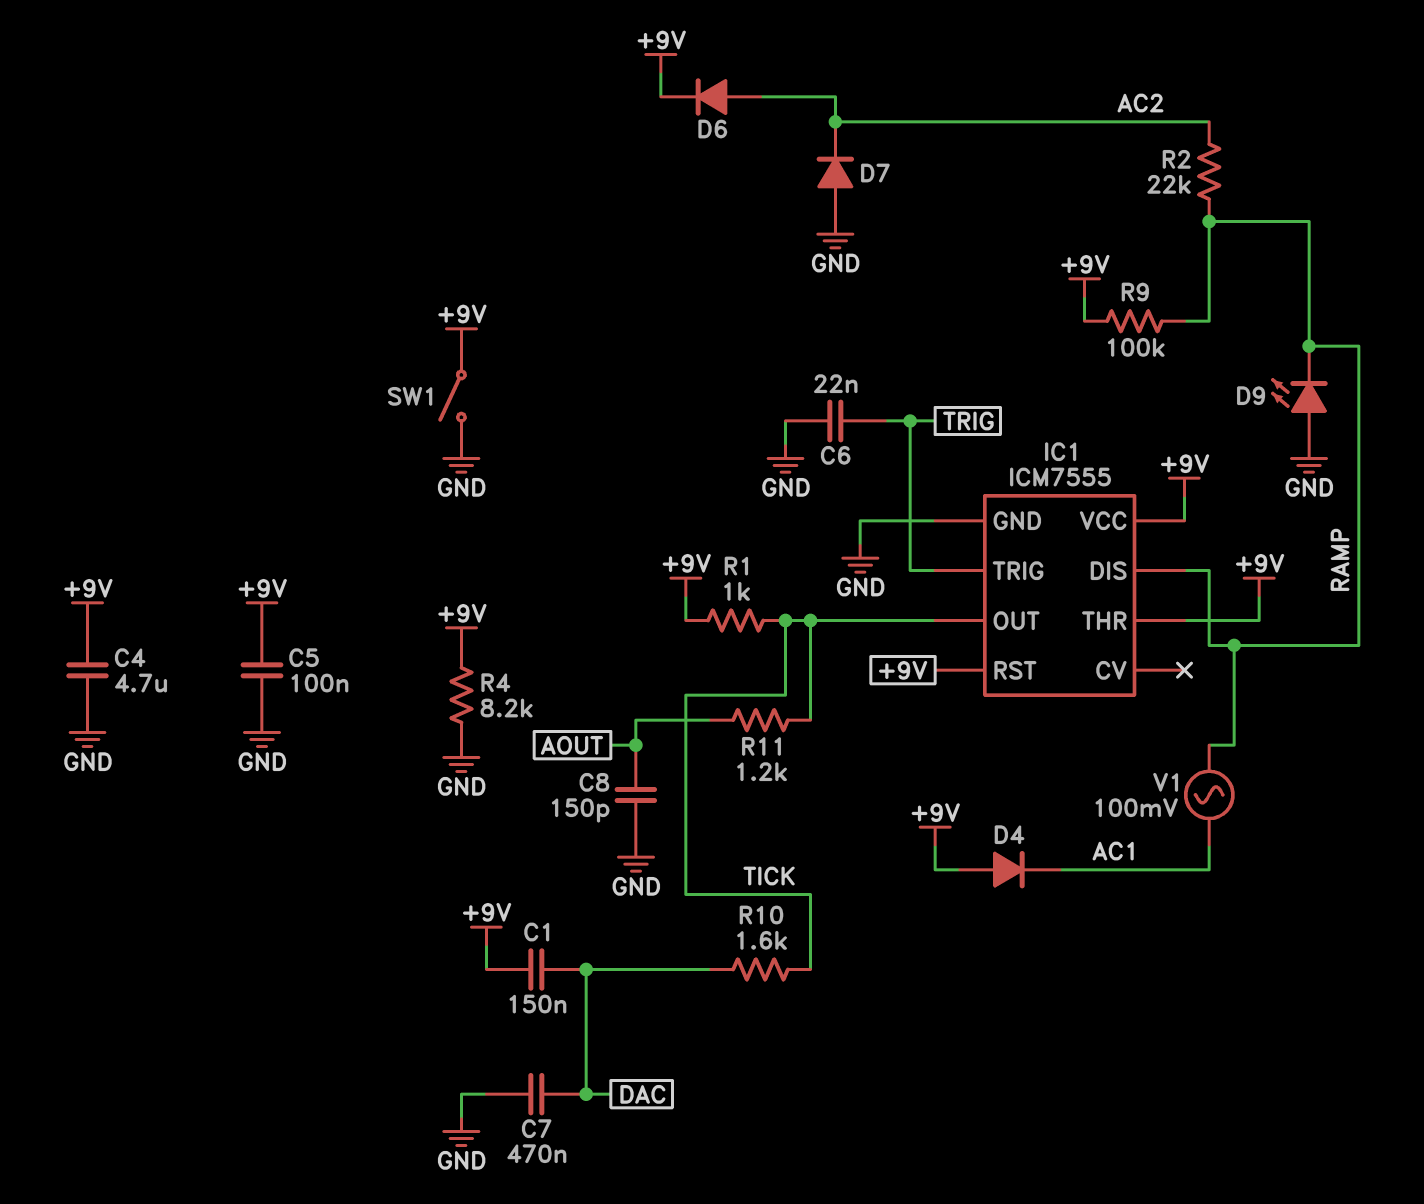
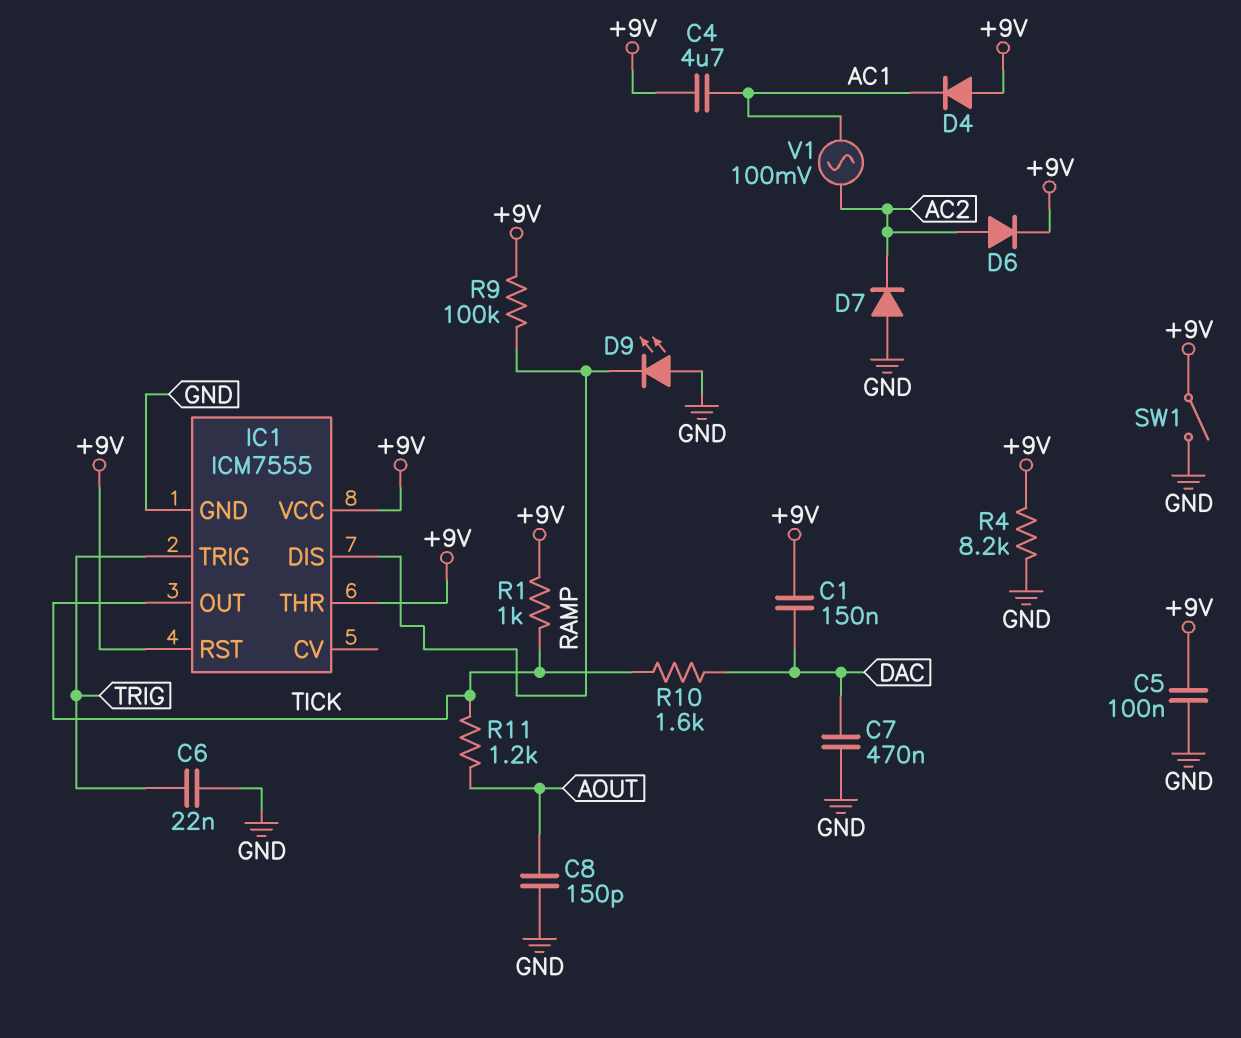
C4: 4.7uF (+9V, GND) -> 4.7uF (+9V, AC1)
R2: 22k (AC2, RAMP) -> none
V1: AC 100mV (AC1, RAMP) -> AC 100mV (AC1, AC2)

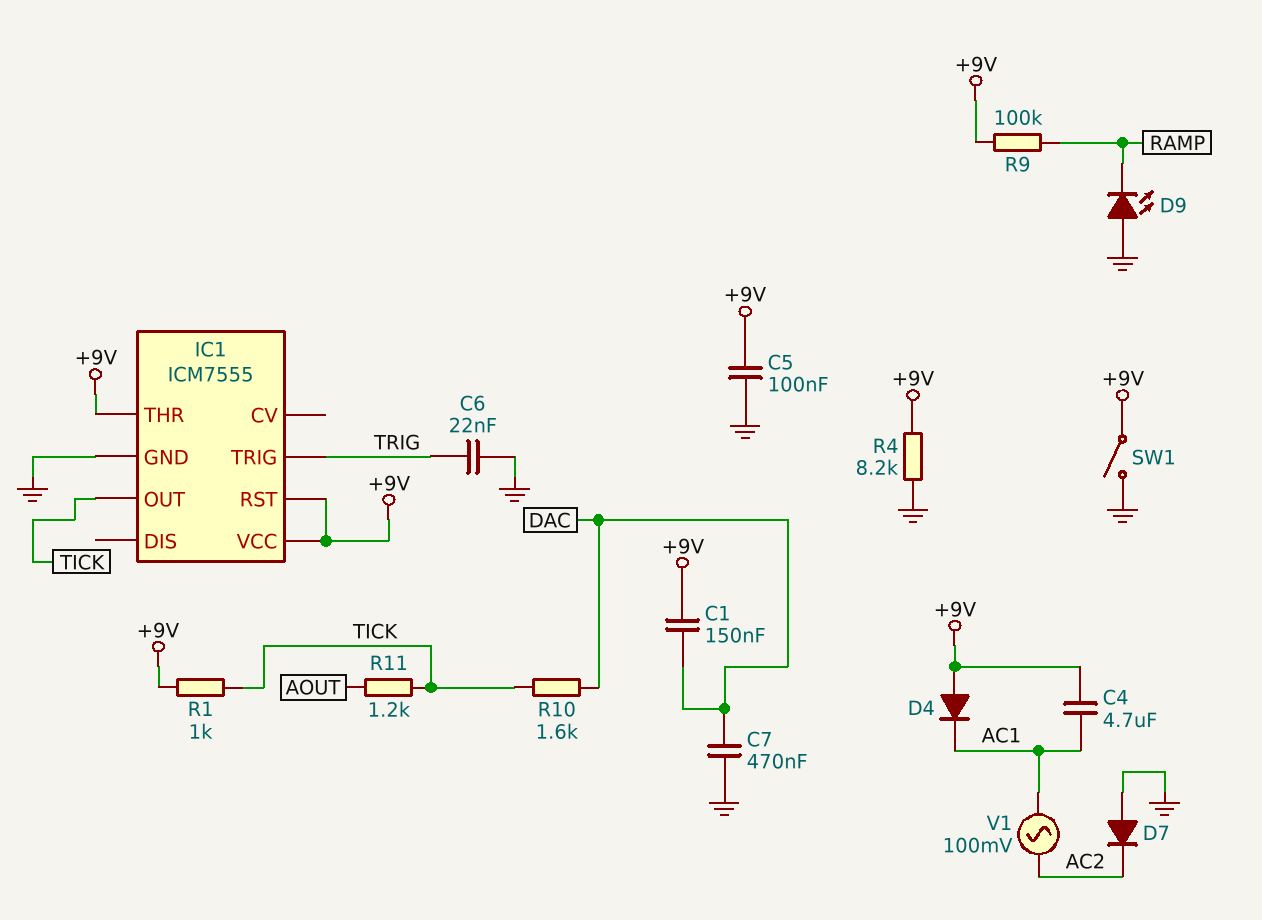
C8: 150pF (AOUT, GND) -> none
D6: diode (A AC2, K +9V) -> none
IC1 pin DIS: RAMP -> none

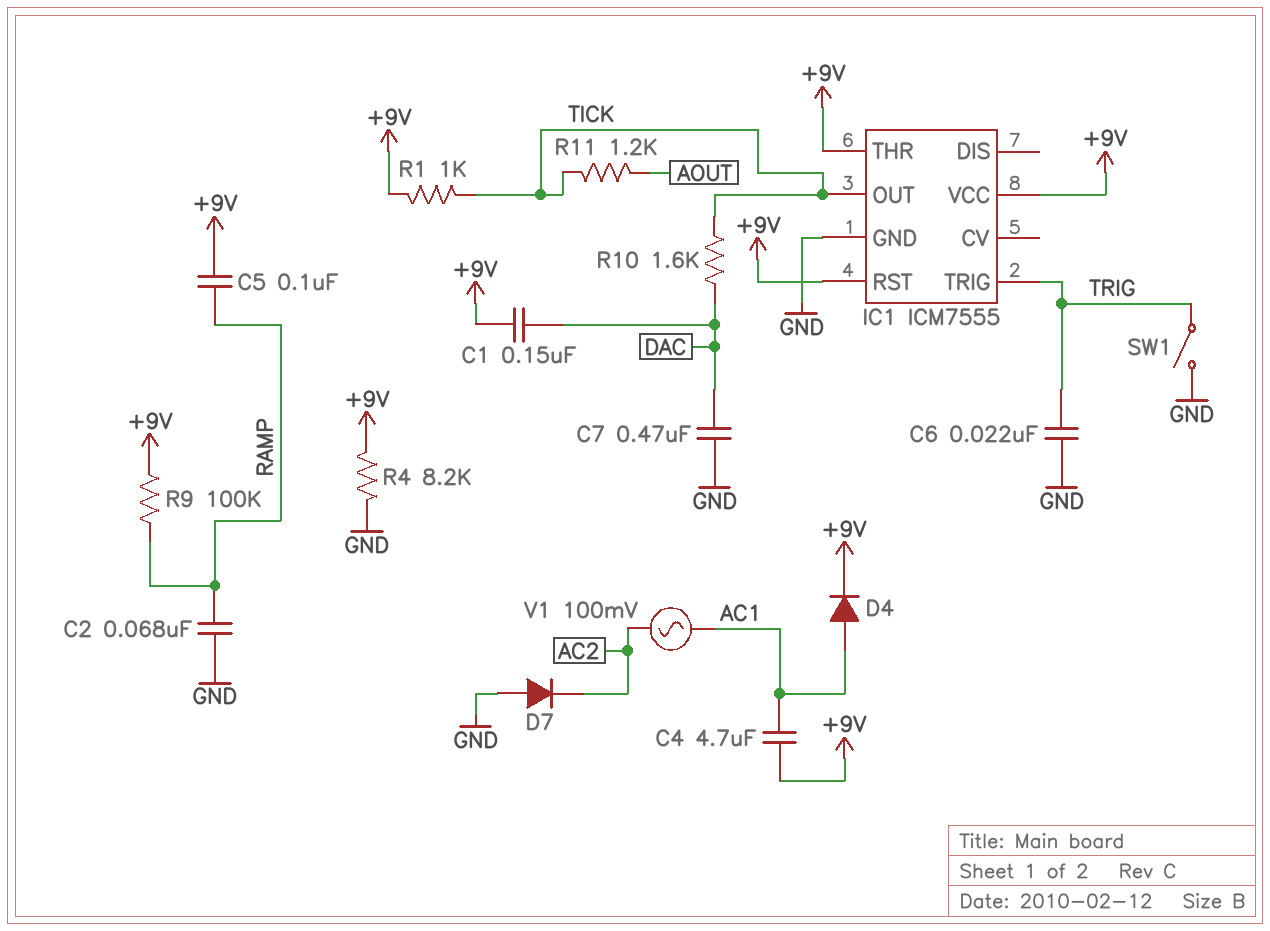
C2: none -> 68nF (GND, RAMP)
C5: 100nF (+9V, GND) -> 100nF (+9V, RAMP)
D4: diode (A +9V, K AC1) -> diode (A AC1, K +9V)
D9: LED (A GND, K RAMP) -> none
SW1: switch (+9V, GND) -> switch (GND, TRIG)

